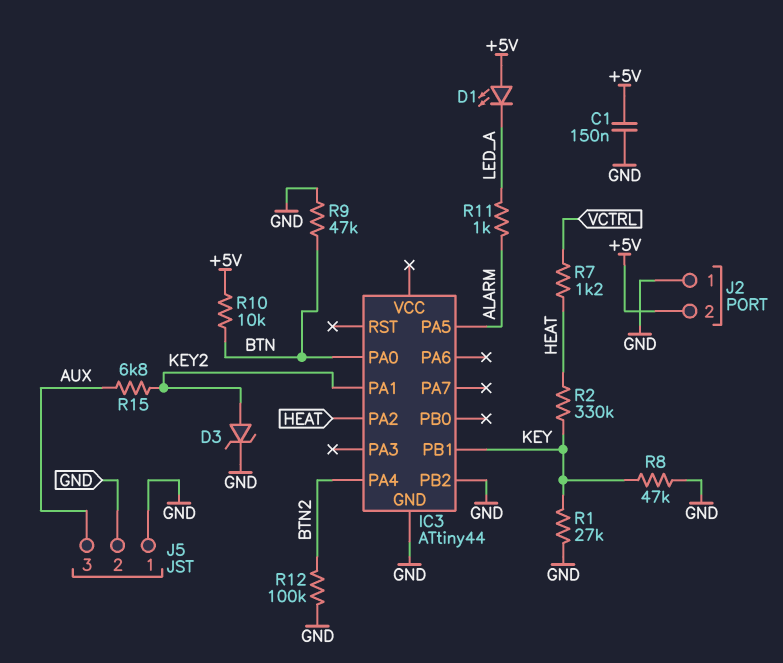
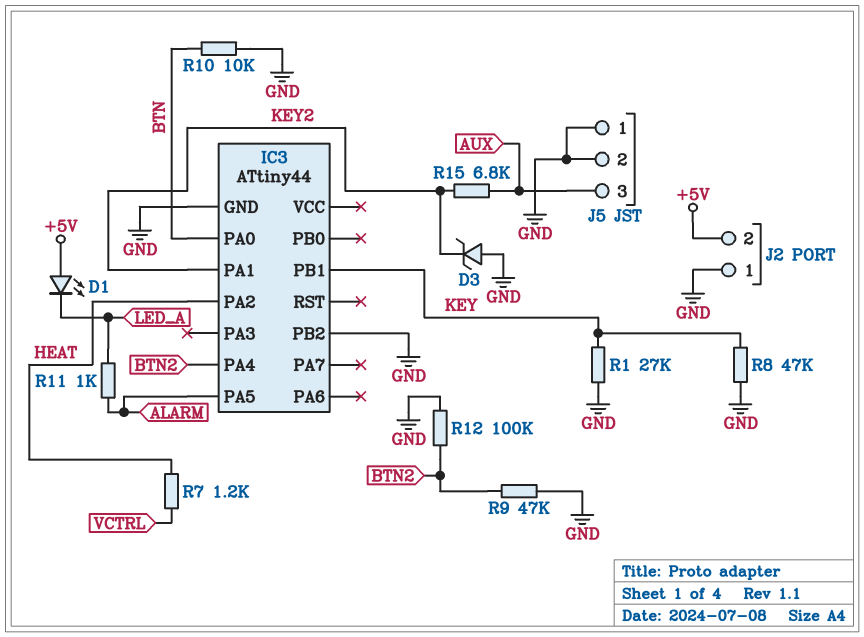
C1: 150nF (+5V, GND) -> none
D3: zener (A KEY2, K GND) -> zener (A GND, K KEY2)
R2: 330k (HEAT, KEY) -> none
R9: 47k (BTN, GND) -> 47k (BTN2, GND)
R10: 10k (+5V, BTN) -> 10k (BTN, GND)

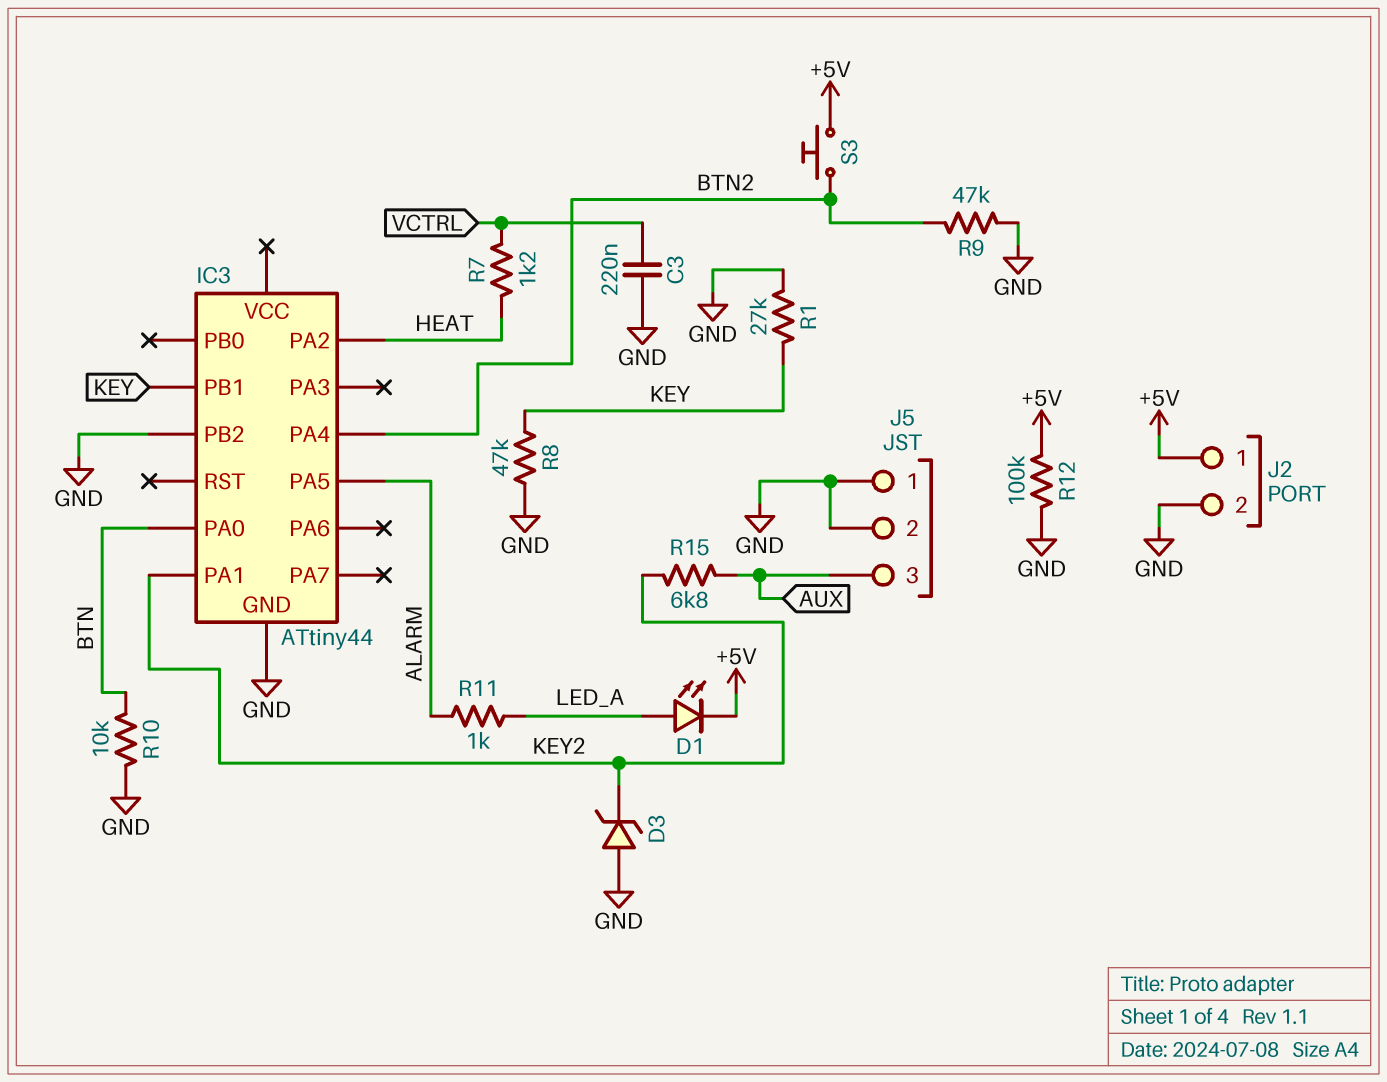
C3: none -> 220nF (GND, VCTRL)
D1: LED (A +5V, K LED_A) -> LED (A LED_A, K +5V)
J2 pin 1: GND -> +5V
J2 pin 2: +5V -> GND
R12: 100k (BTN2, GND) -> 100k (+5V, GND)
S3: none -> button (+5V, BTN2)

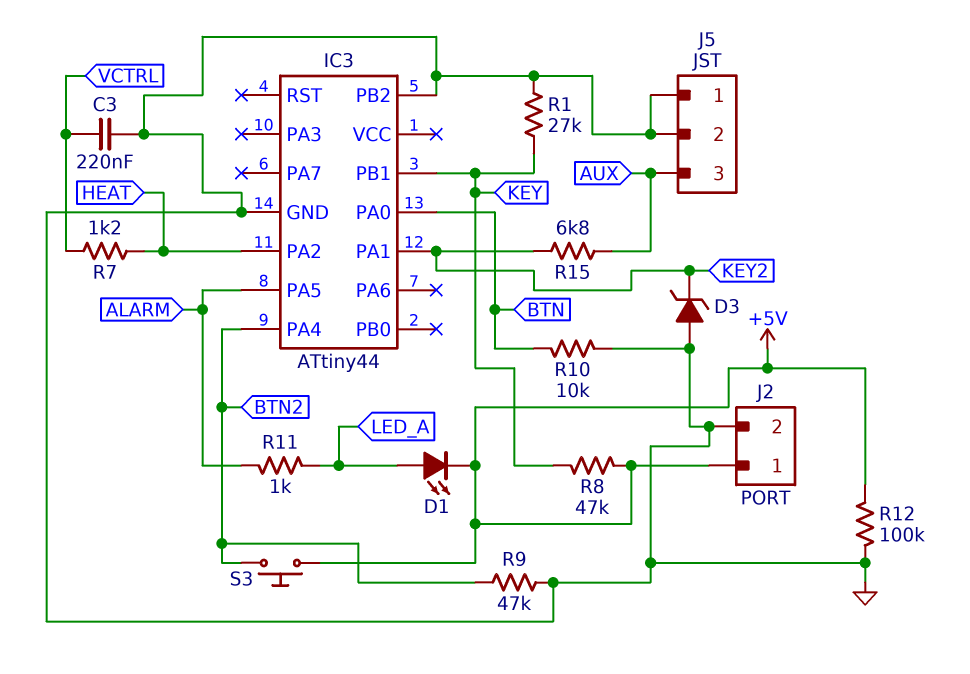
R8: 47k (GND, KEY) -> 47k (+5V, KEY)

